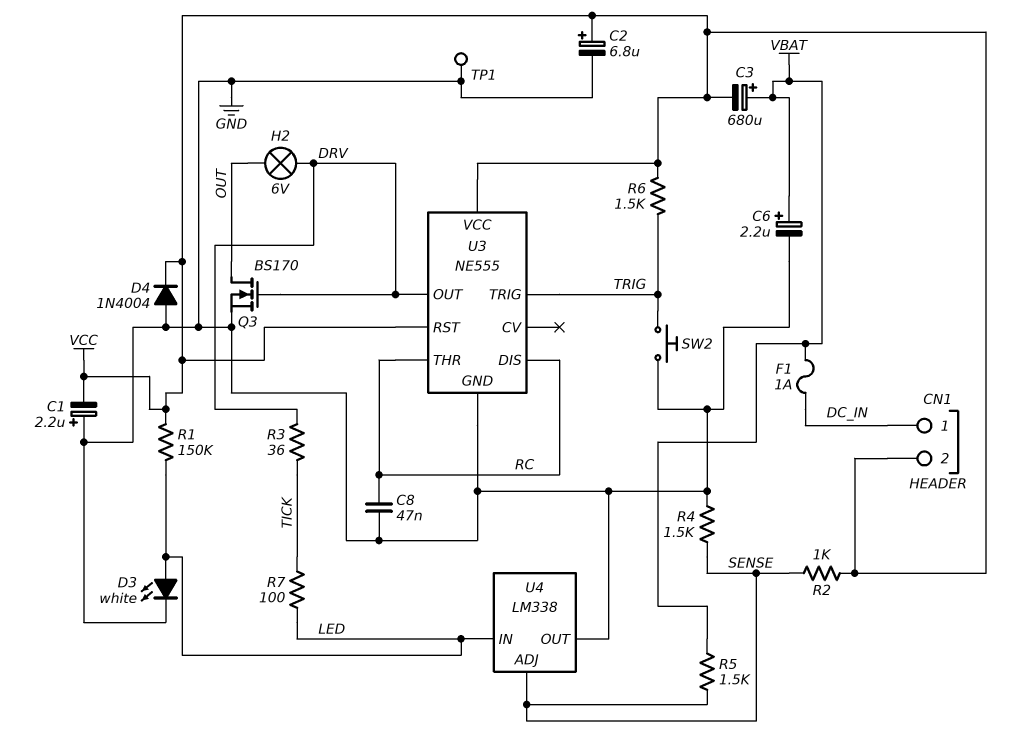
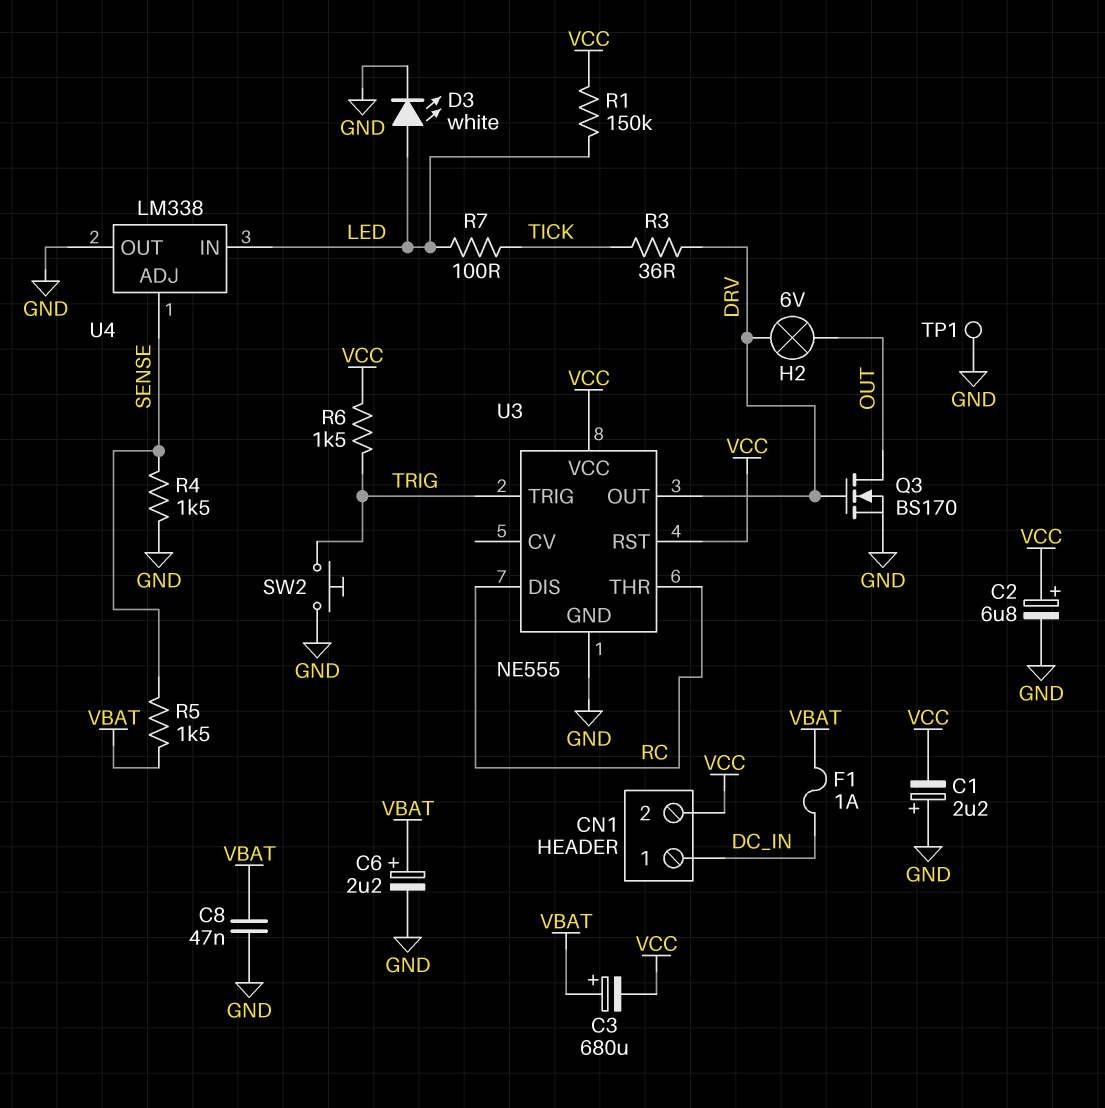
C8: 47nF (GND, RC) -> 47nF (GND, VBAT)
D4: diode 1N4004 (A GND, K VCC) -> none
R2: 1k (SENSE, VCC) -> none

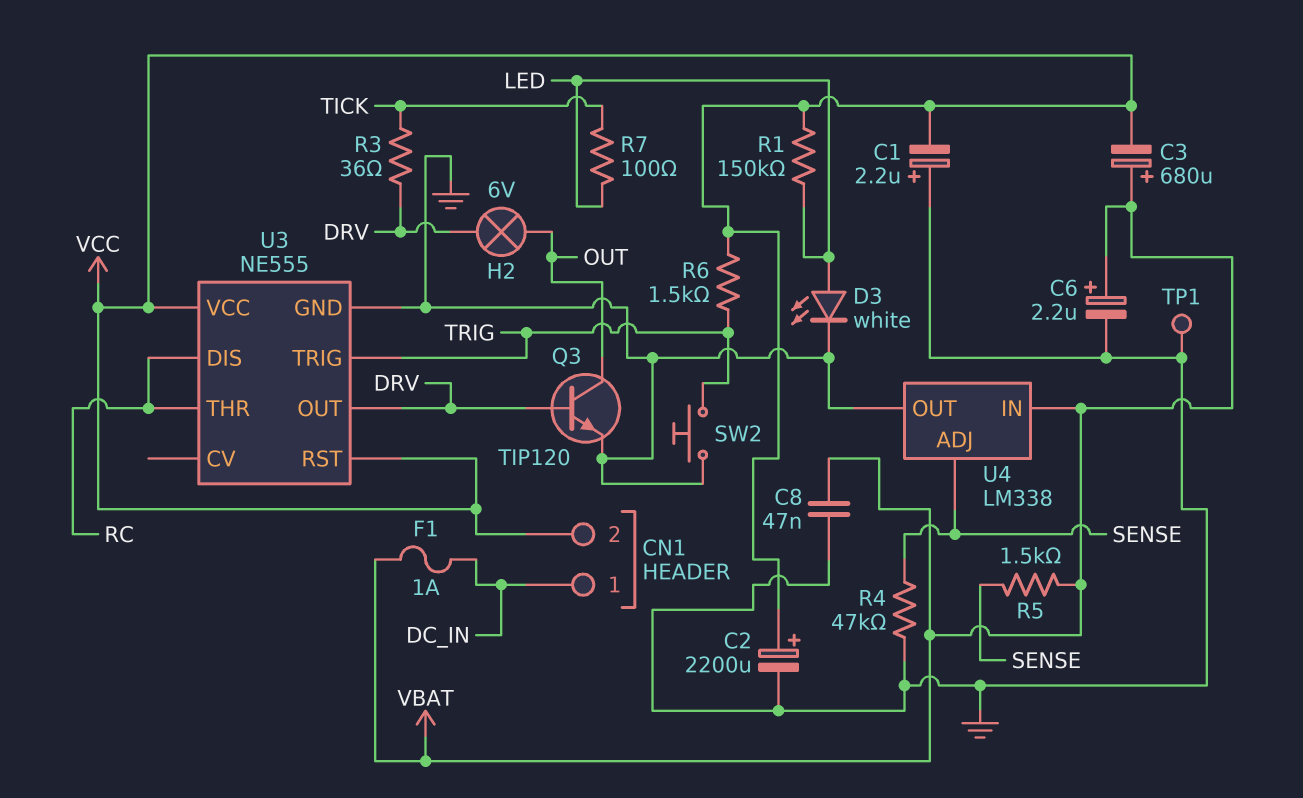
C2: 6.8uF (plus VCC, minus GND) -> 2200uF (plus VCC, minus GND)
Q3: NMOS BS170 (G DRV, D OUT, S GND) -> NPN TIP120 (B DRV, C OUT, E GND)
R4: 1.5k (GND, SENSE) -> 47k (GND, SENSE)
U4 pin IN: LED -> VBAT

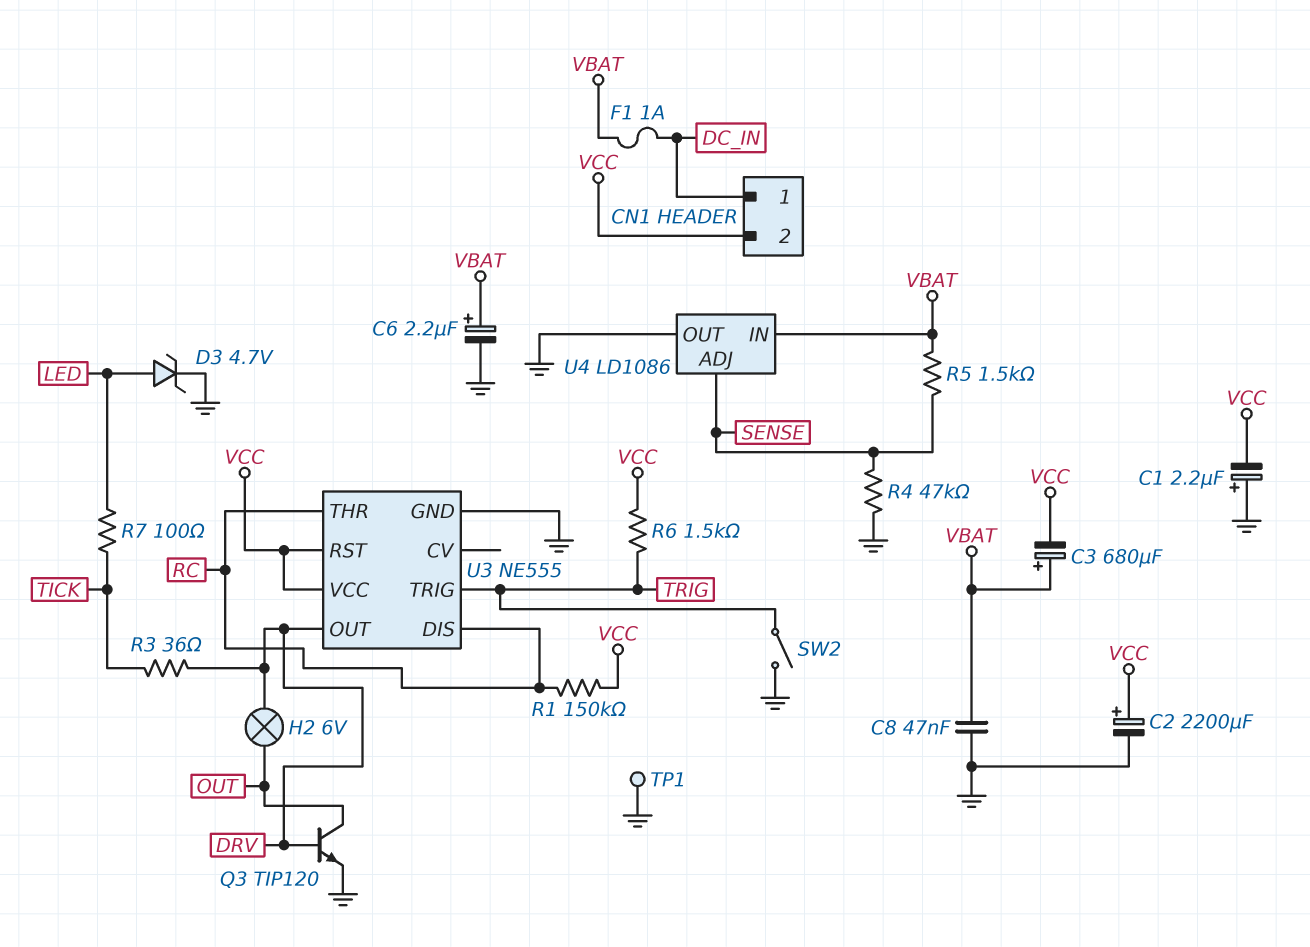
D3: LED white (A LED, K GND) -> zener 4.7V (A LED, K GND)
R1: 150k (LED, VCC) -> 150k (RC, VCC)
SW2: button (GND, TRIG) -> switch (GND, TRIG)
U4: LM338 -> LD1086

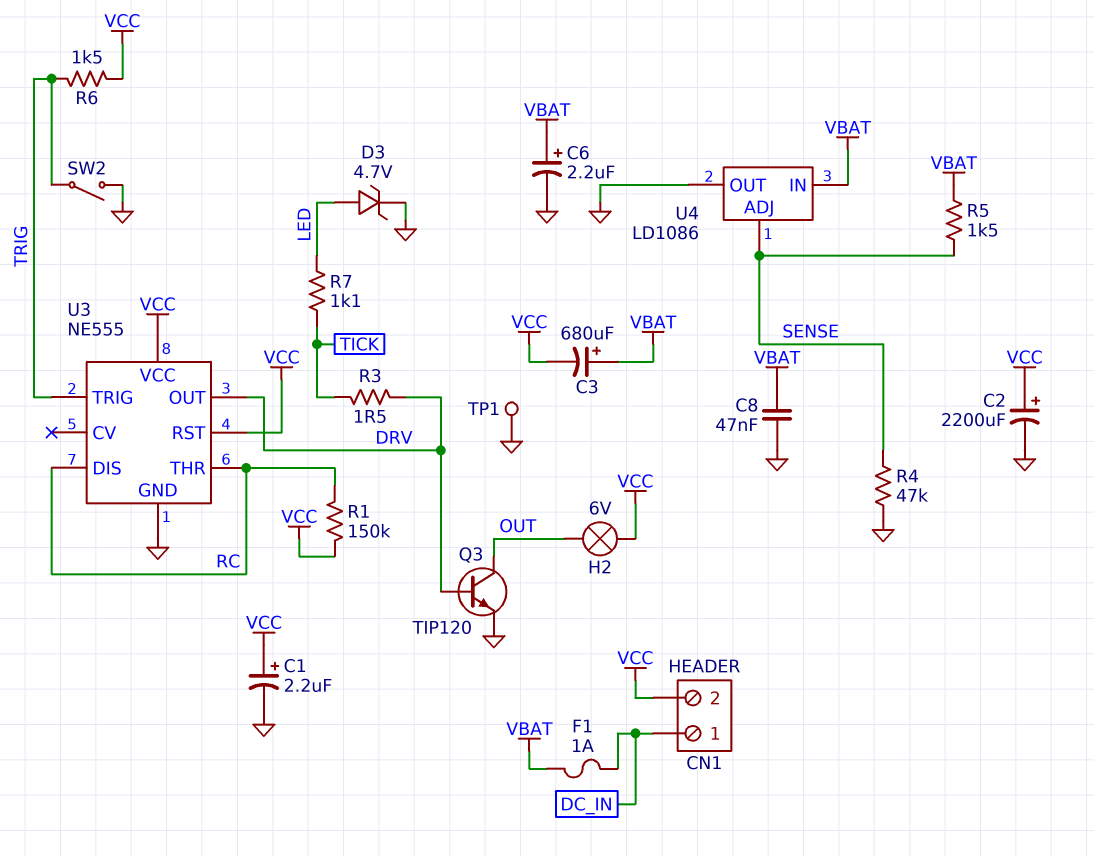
C1: 2.2uF (plus GND, minus VCC) -> 2.2uF (plus VCC, minus GND)
H2: lamp 6V (DRV, OUT) -> lamp 6V (OUT, VCC)
R3: 36 (DRV, TICK) -> 1.5 (DRV, TICK)
R7: 100 (LED, TICK) -> 1.1k (LED, TICK)

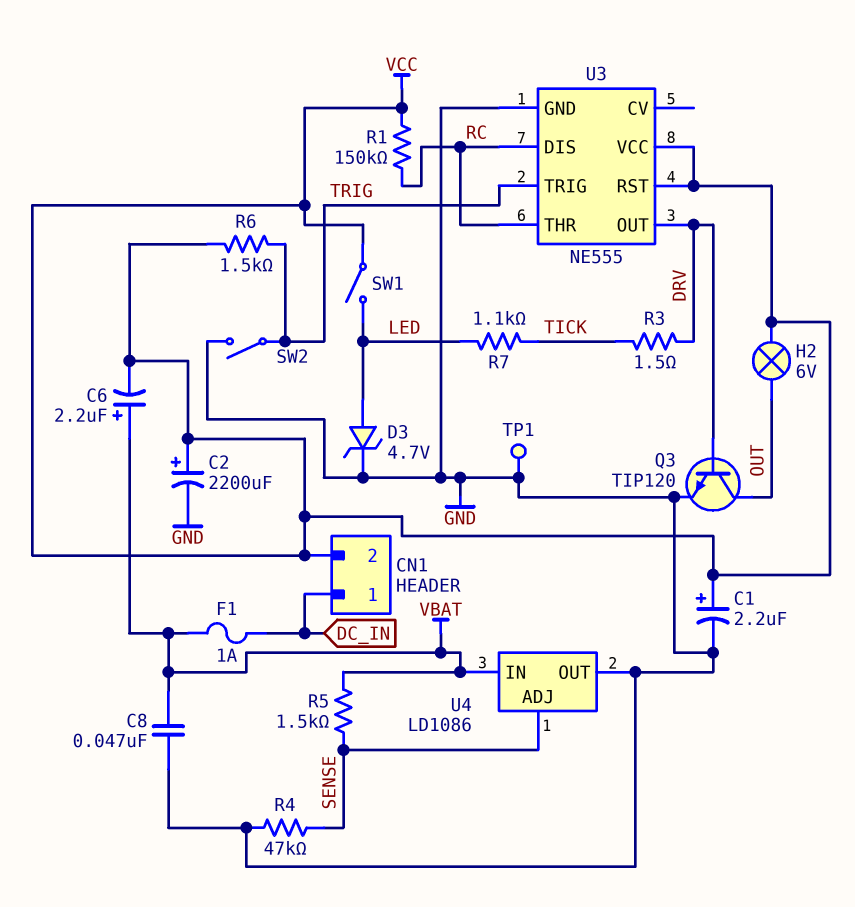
C3: 680uF (plus VBAT, minus VCC) -> none
C6: 2.2uF (plus VBAT, minus GND) -> 2.2uF (plus VBAT, minus VCC)
SW1: none -> switch (LED, VCC)

